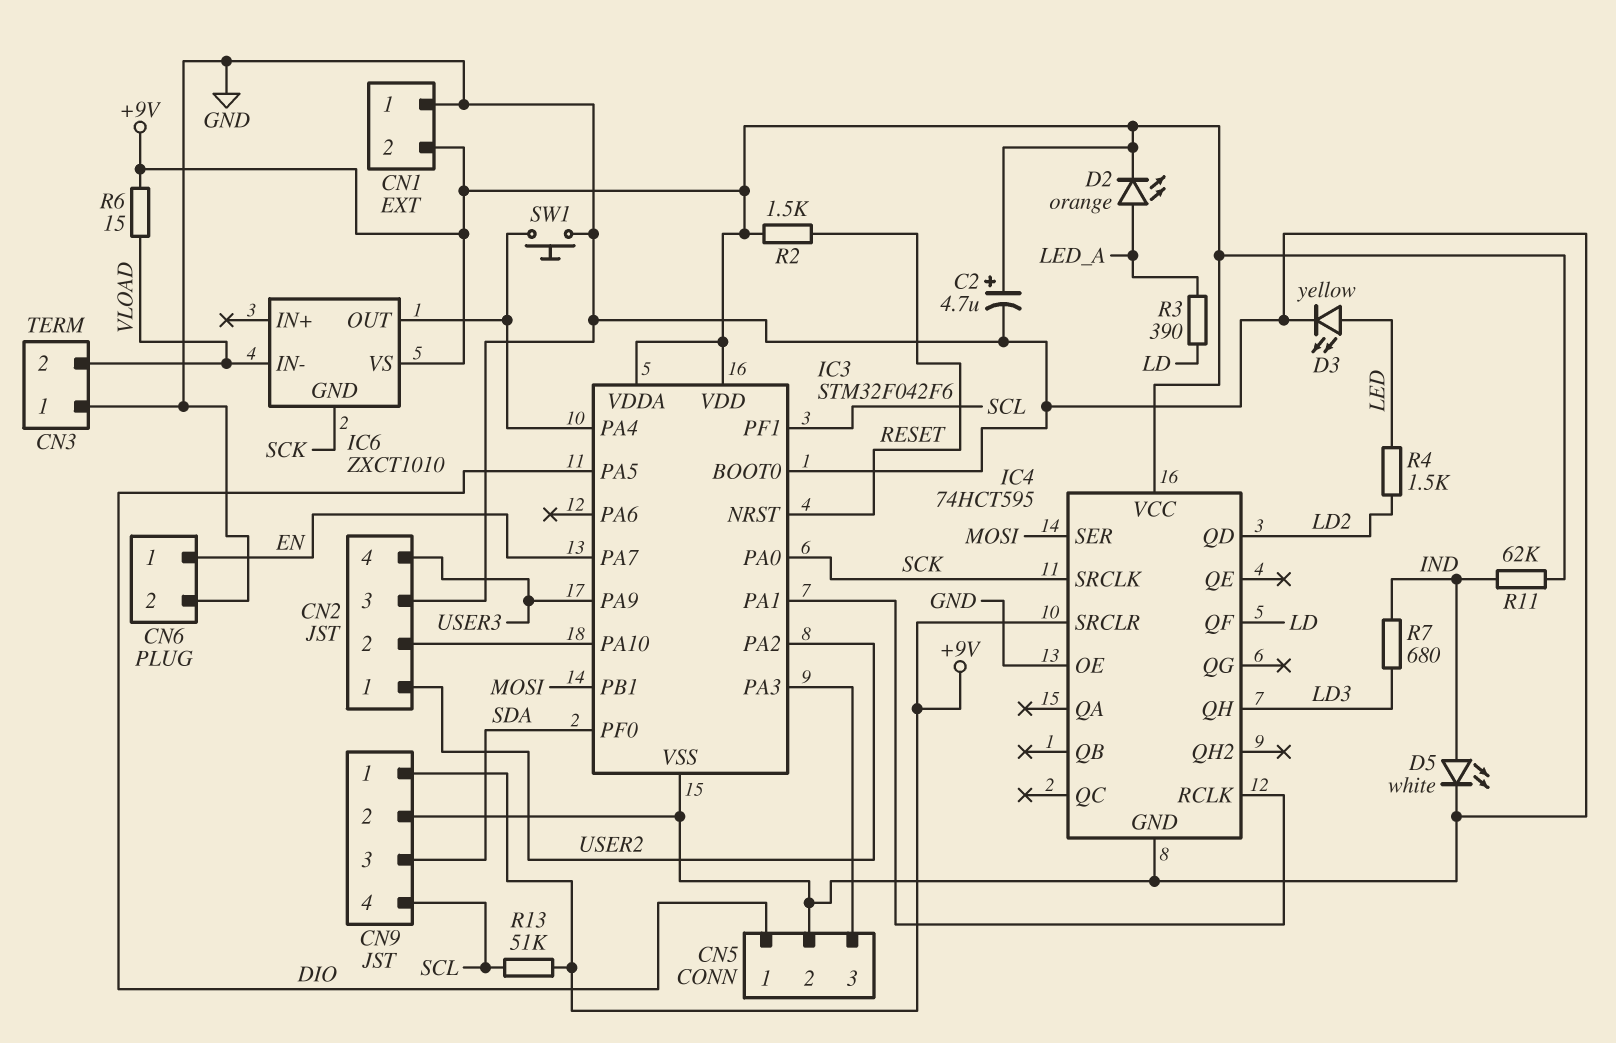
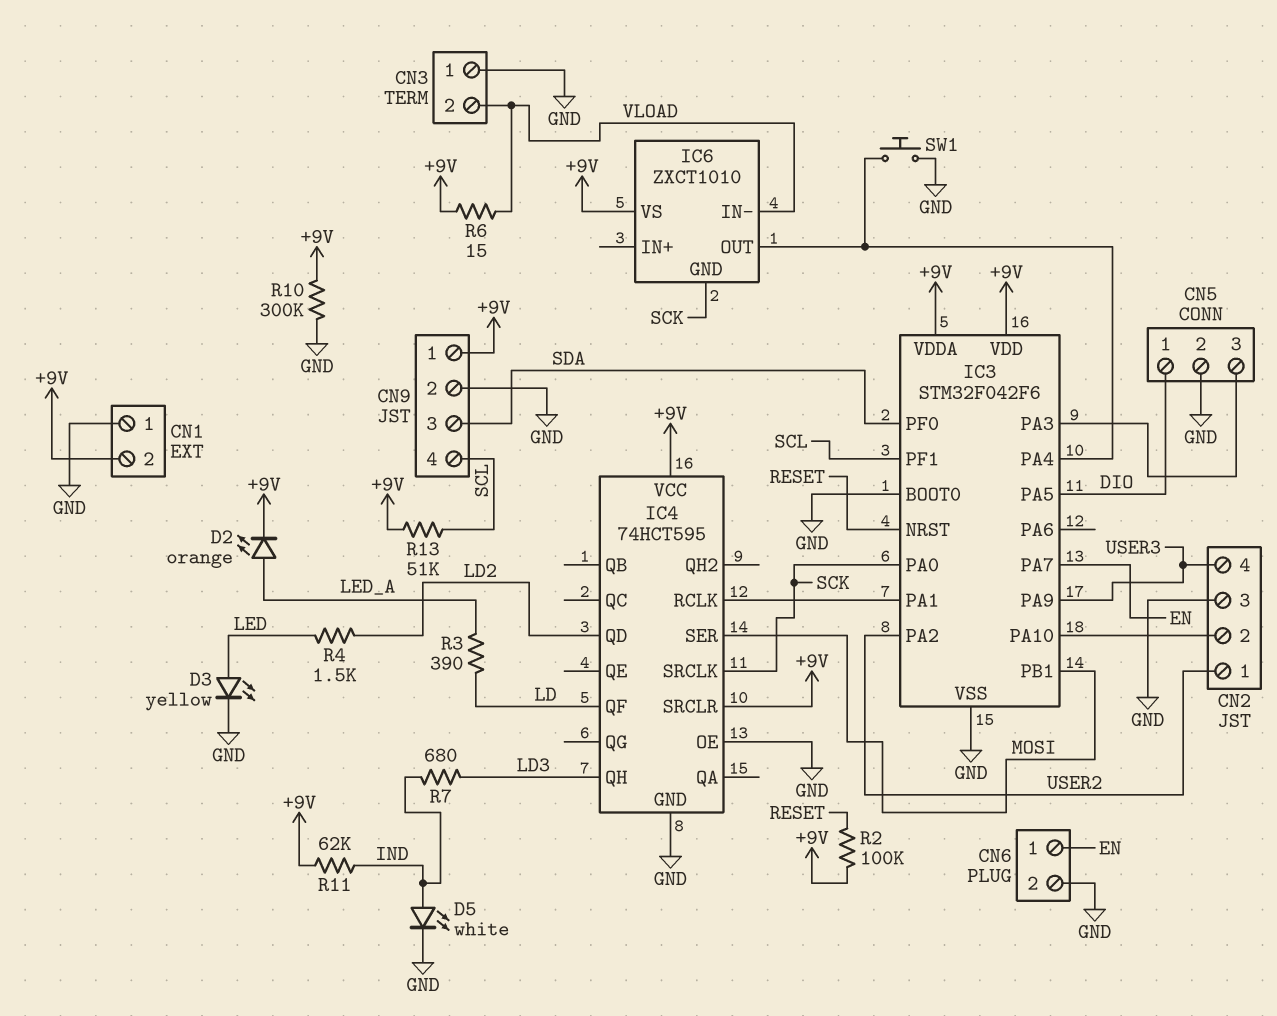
C2: 4.7uF (plus +9V, minus GND) -> none
R2: 1.5k (+9V, RESET) -> 100k (+9V, RESET)
R10: none -> 300k (+9V, GND)

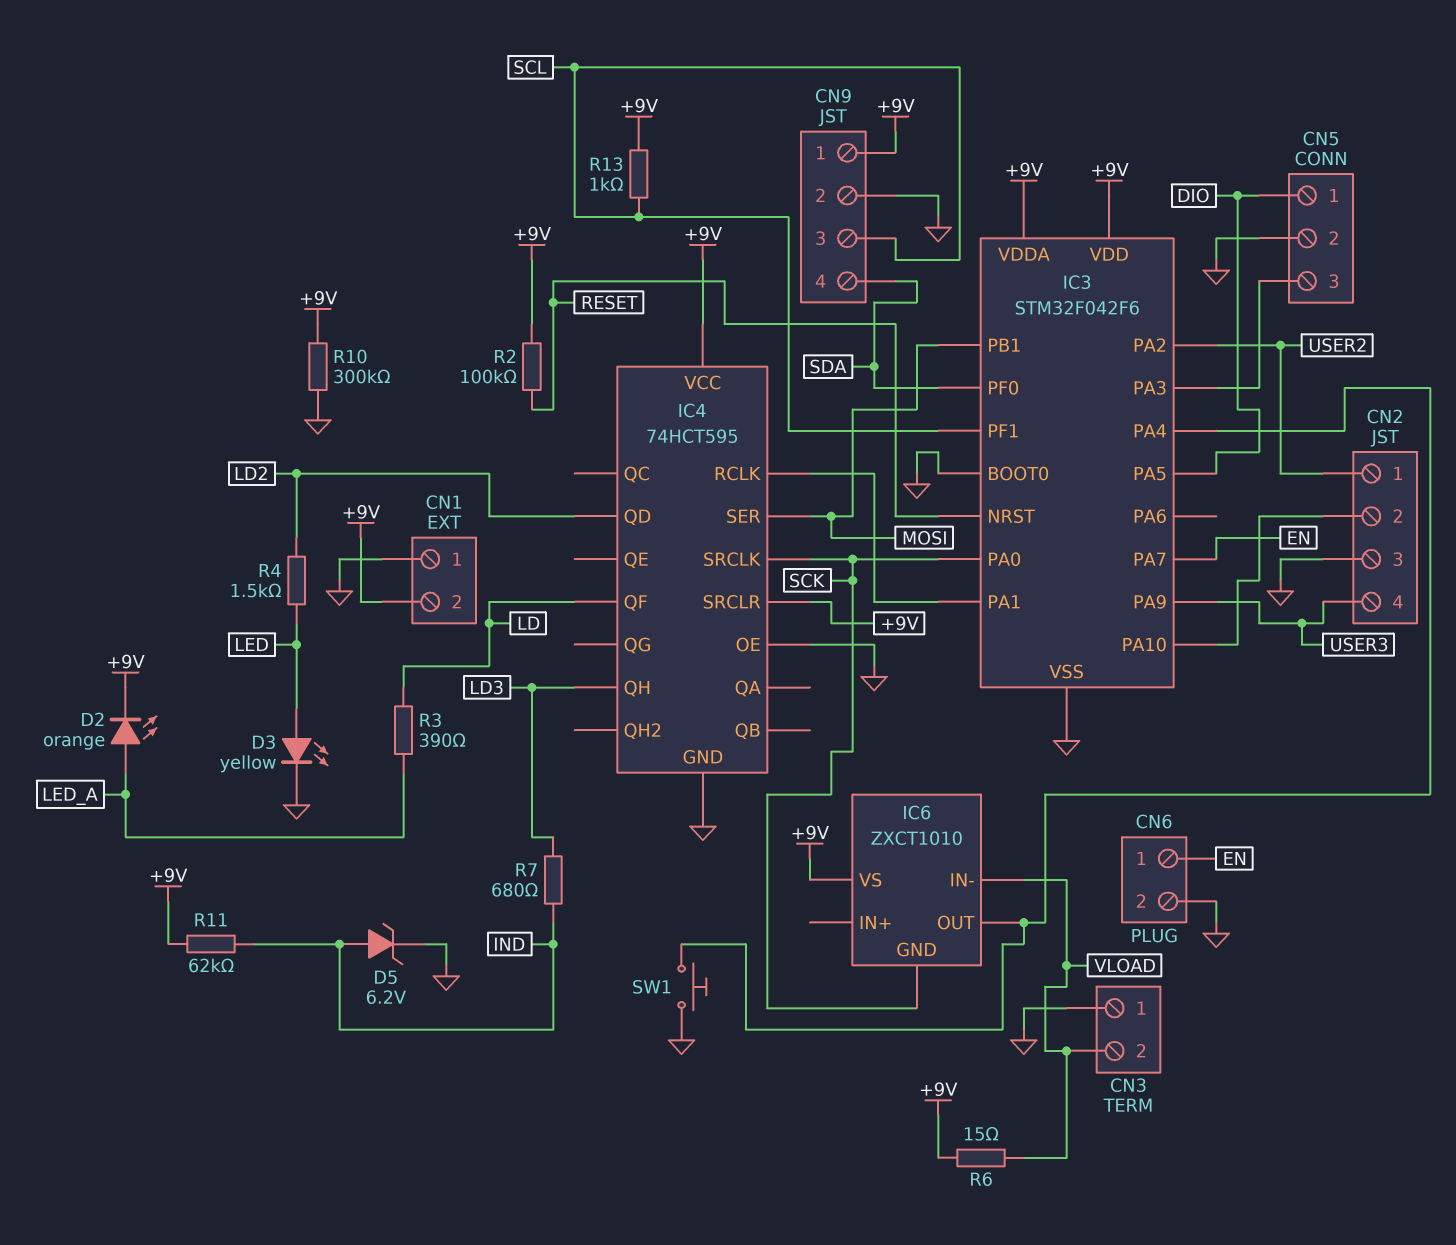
CN9 pin 3: SDA -> SCL
CN9 pin 4: SCL -> SDA
D5: LED white (A IND, K GND) -> zener 6.2V (A IND, K GND)
R13: 51k (+9V, SCL) -> 1k (+9V, SCL)

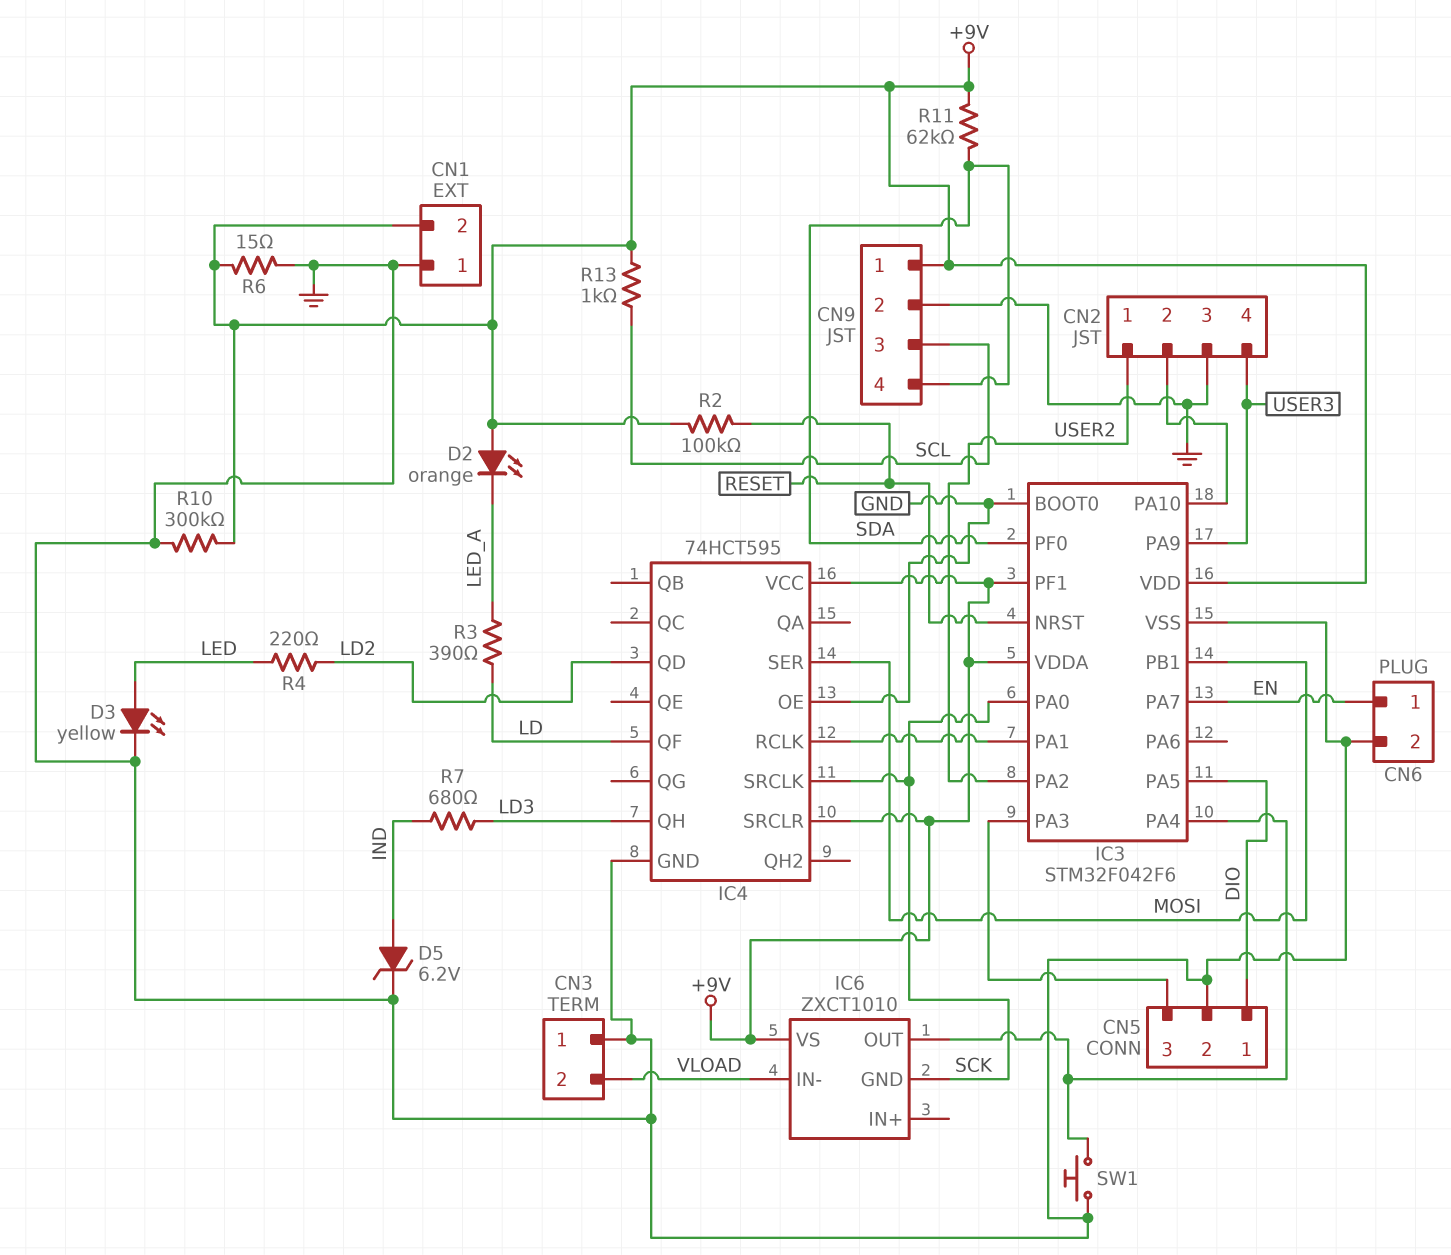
D2: LED orange (A LED_A, K +9V) -> LED orange (A +9V, K LED_A)
IC3 pin PF1: SCL -> +9V
R4: 1.5k (LD2, LED) -> 220 (LD2, LED)
R6: 15 (+9V, VLOAD) -> 15 (+9V, GND)
R11: 62k (+9V, IND) -> 62k (+9V, SDA)

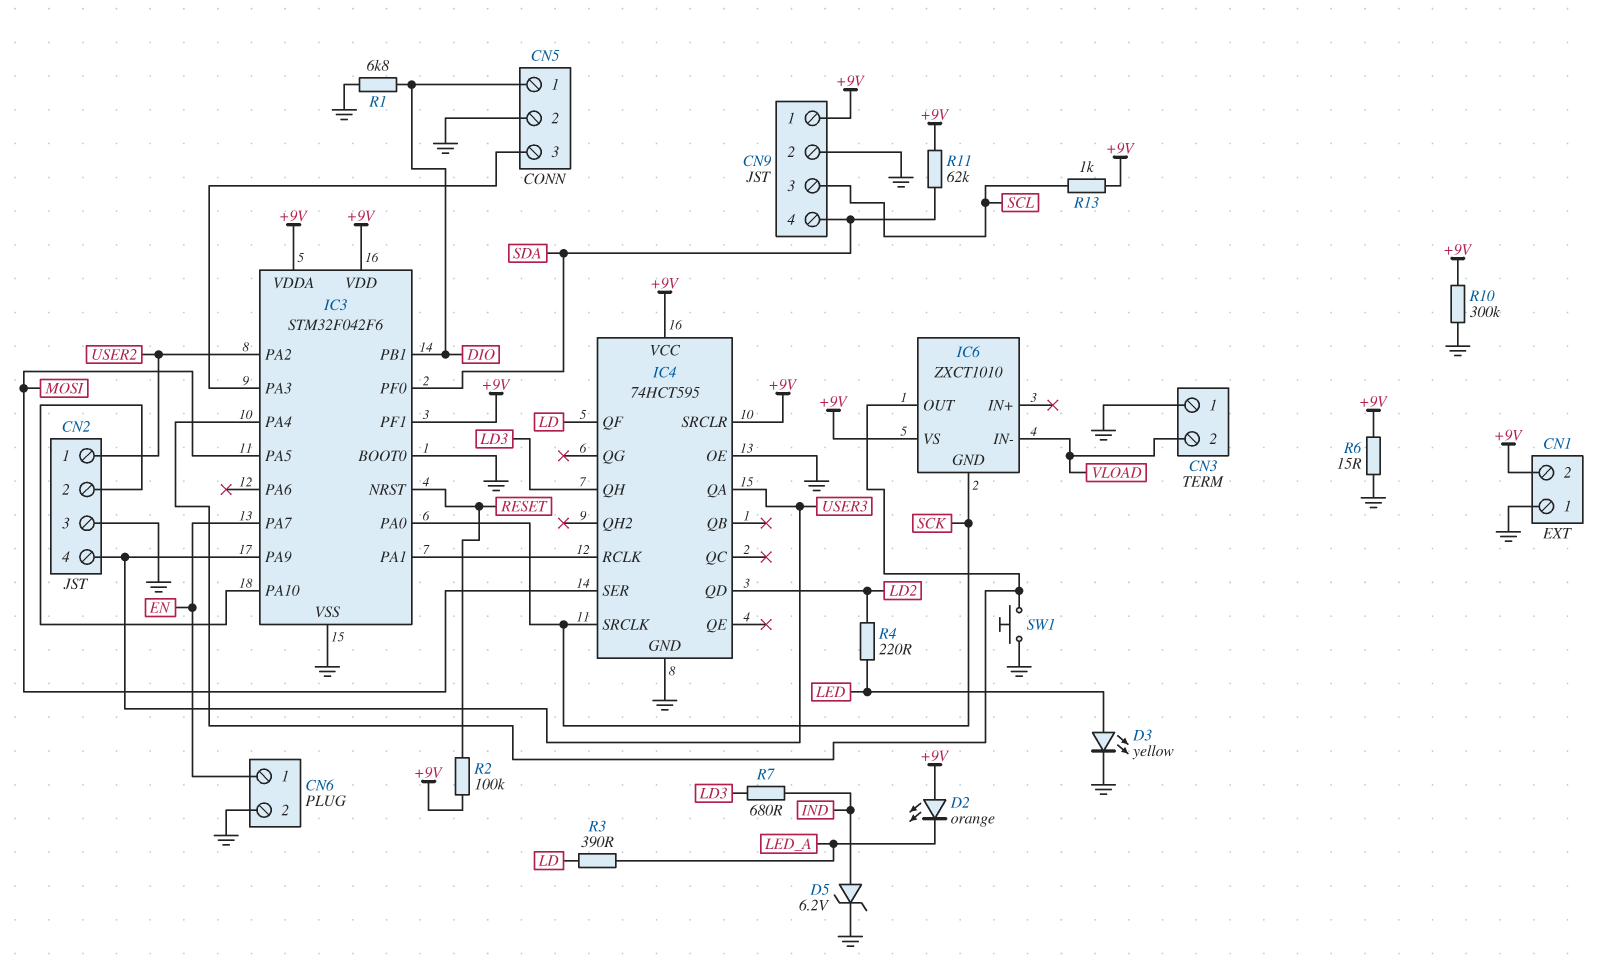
IC3 pin PA5: DIO -> MOSI
IC3 pin PB1: MOSI -> DIO
IC4 pin QA: none -> USER3
R1: none -> 6.8k (DIO, GND)

